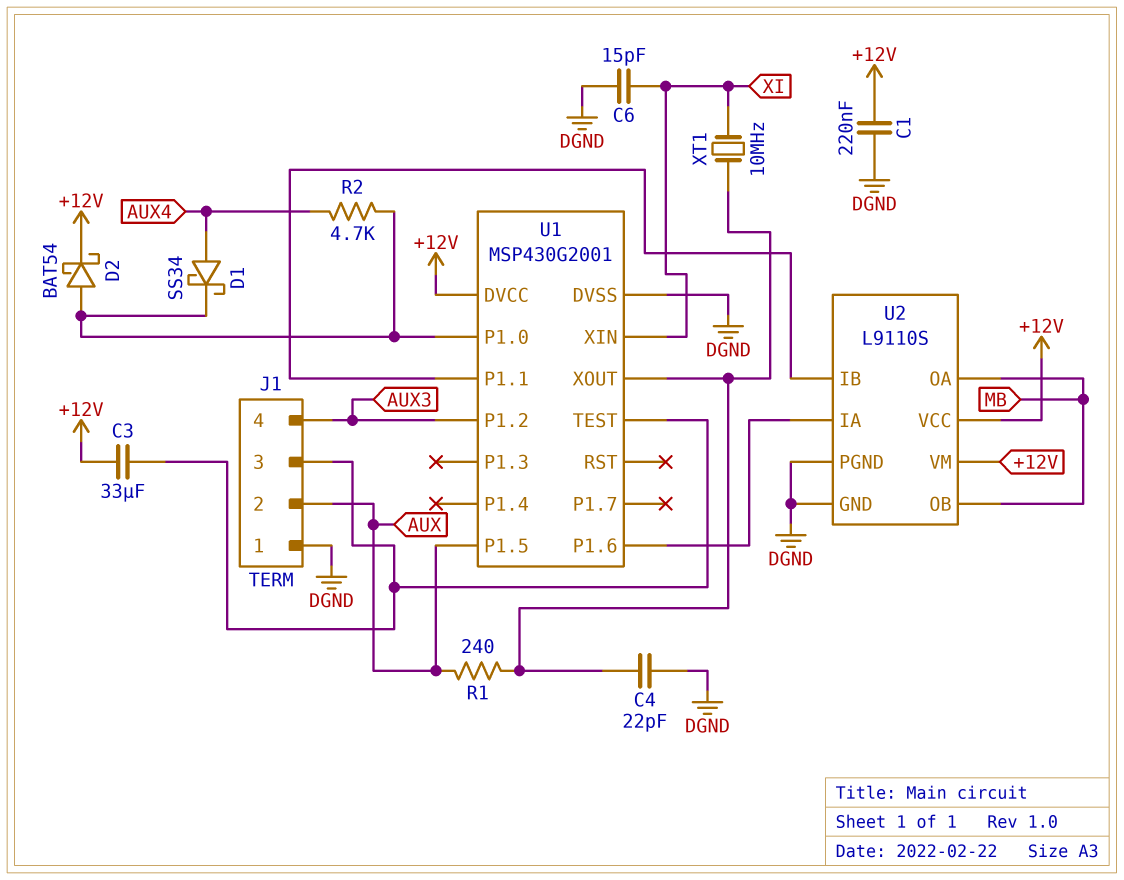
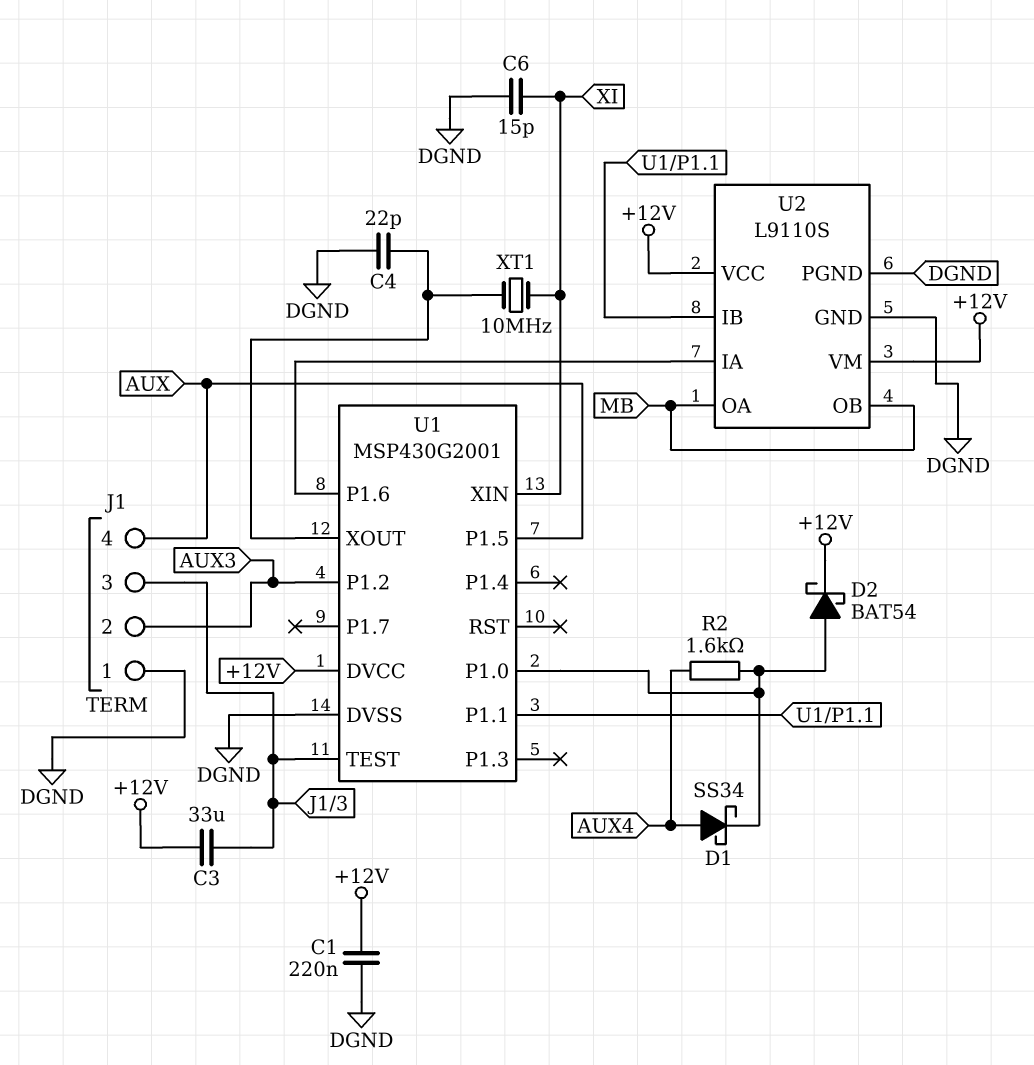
J1 pin 2: AUX -> AUX3
J1 pin 4: AUX3 -> AUX
R1: 240 (AUX, U1/XOUT) -> none
R2: 4.7k (AUX4, U1/P1.0) -> 1.6k (AUX4, U1/P1.0)

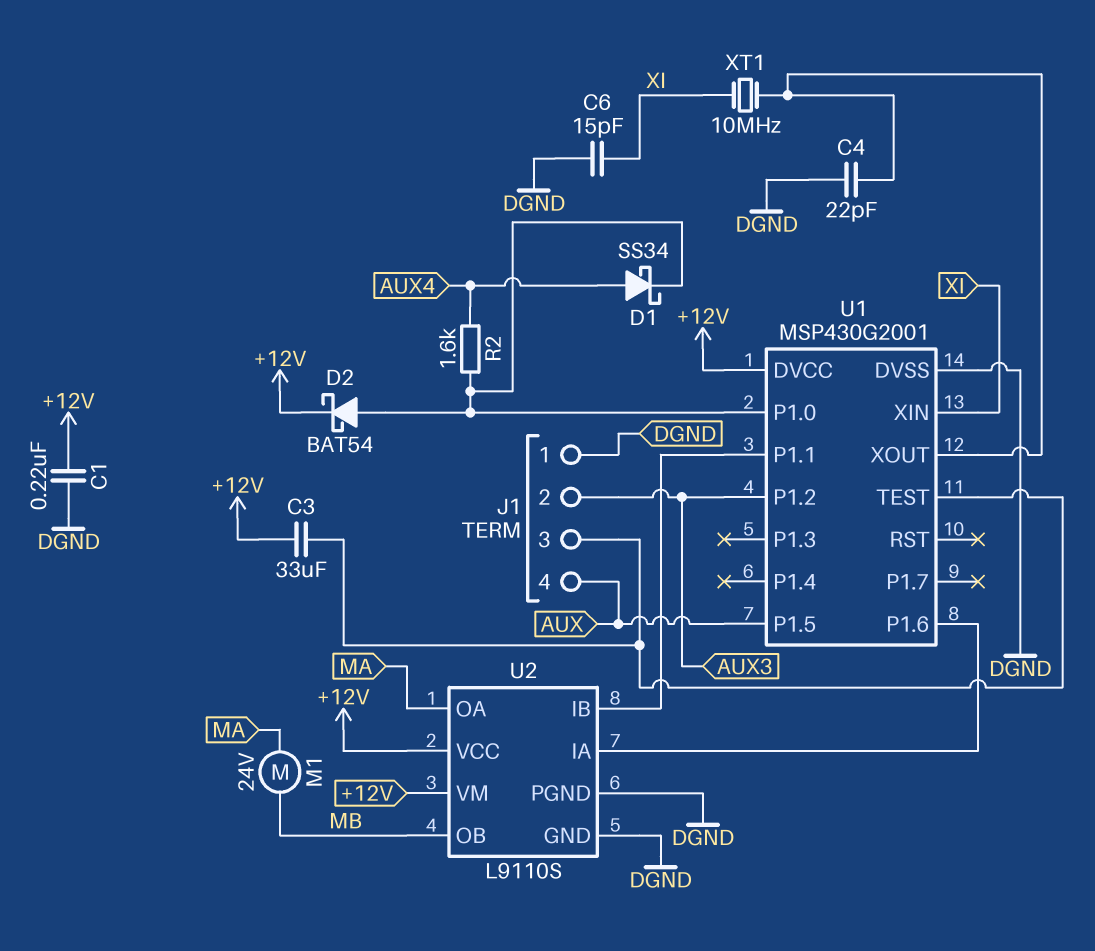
M1: none -> motor 24V (MA, MB)
U2 pin OA: MB -> MA

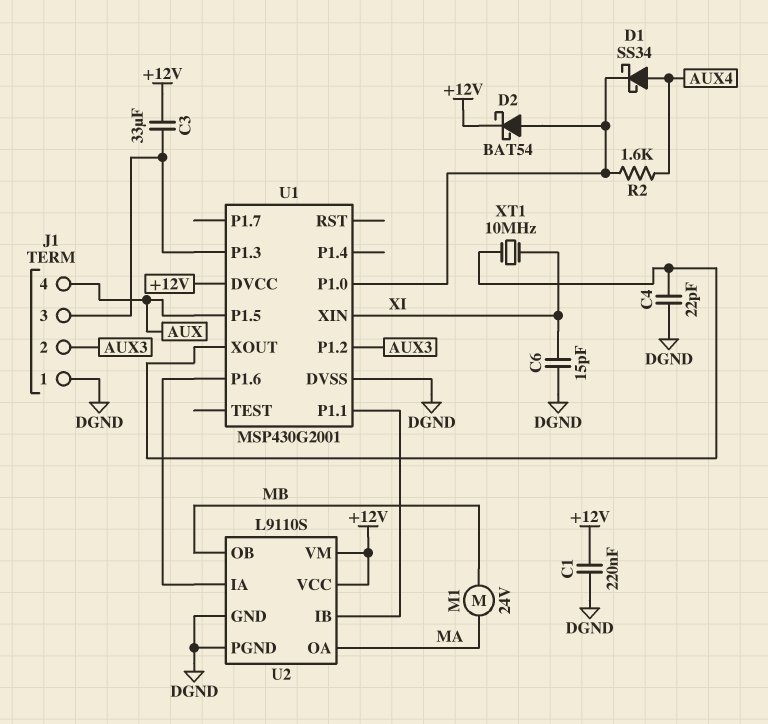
U1 pin P1.3: none -> J1/3
U1 pin TEST: J1/3 -> none

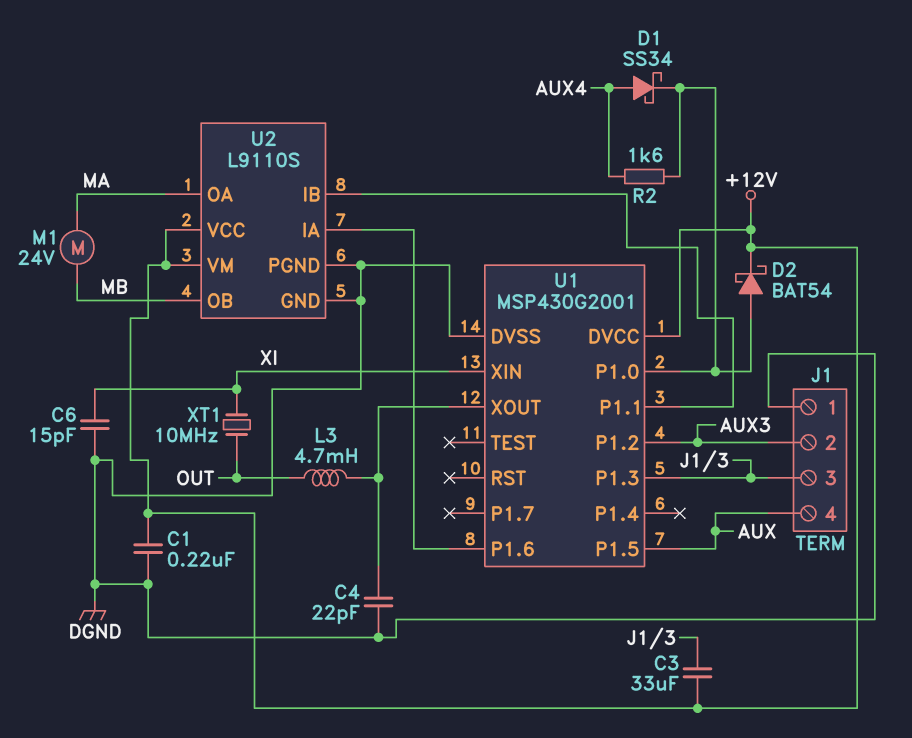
L3: none -> 4.7mH (OUT, U1/XOUT)
XT1: 10MHz (U1/XOUT, XI) -> 10MHz (OUT, XI)

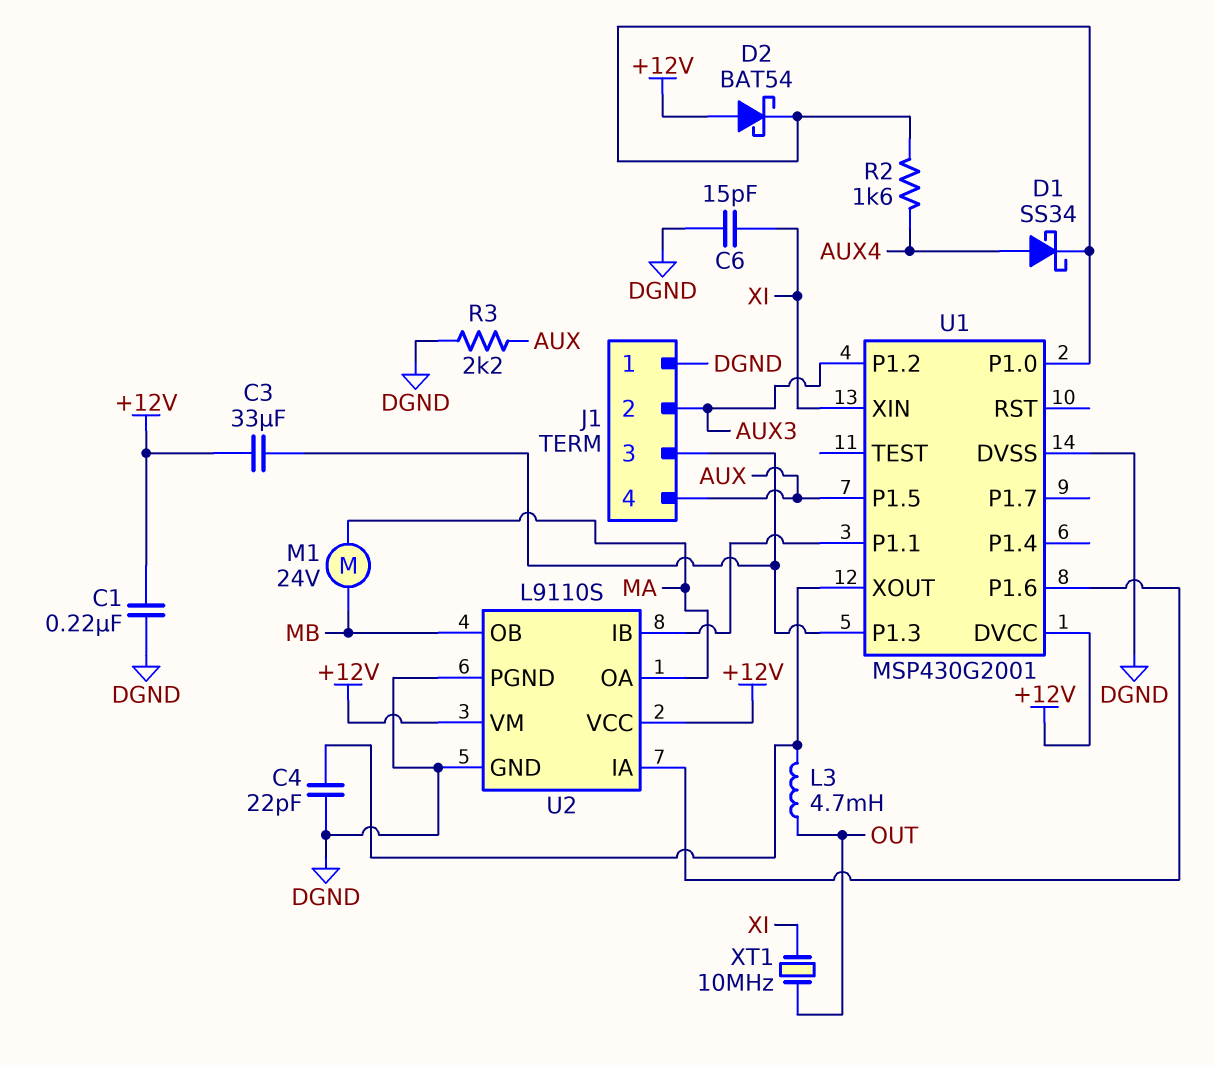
D2: schottky BAT54 (A U1/P1.0, K +12V) -> schottky BAT54 (A +12V, K U1/P1.0)
R3: none -> 2.2k (AUX, DGND)

